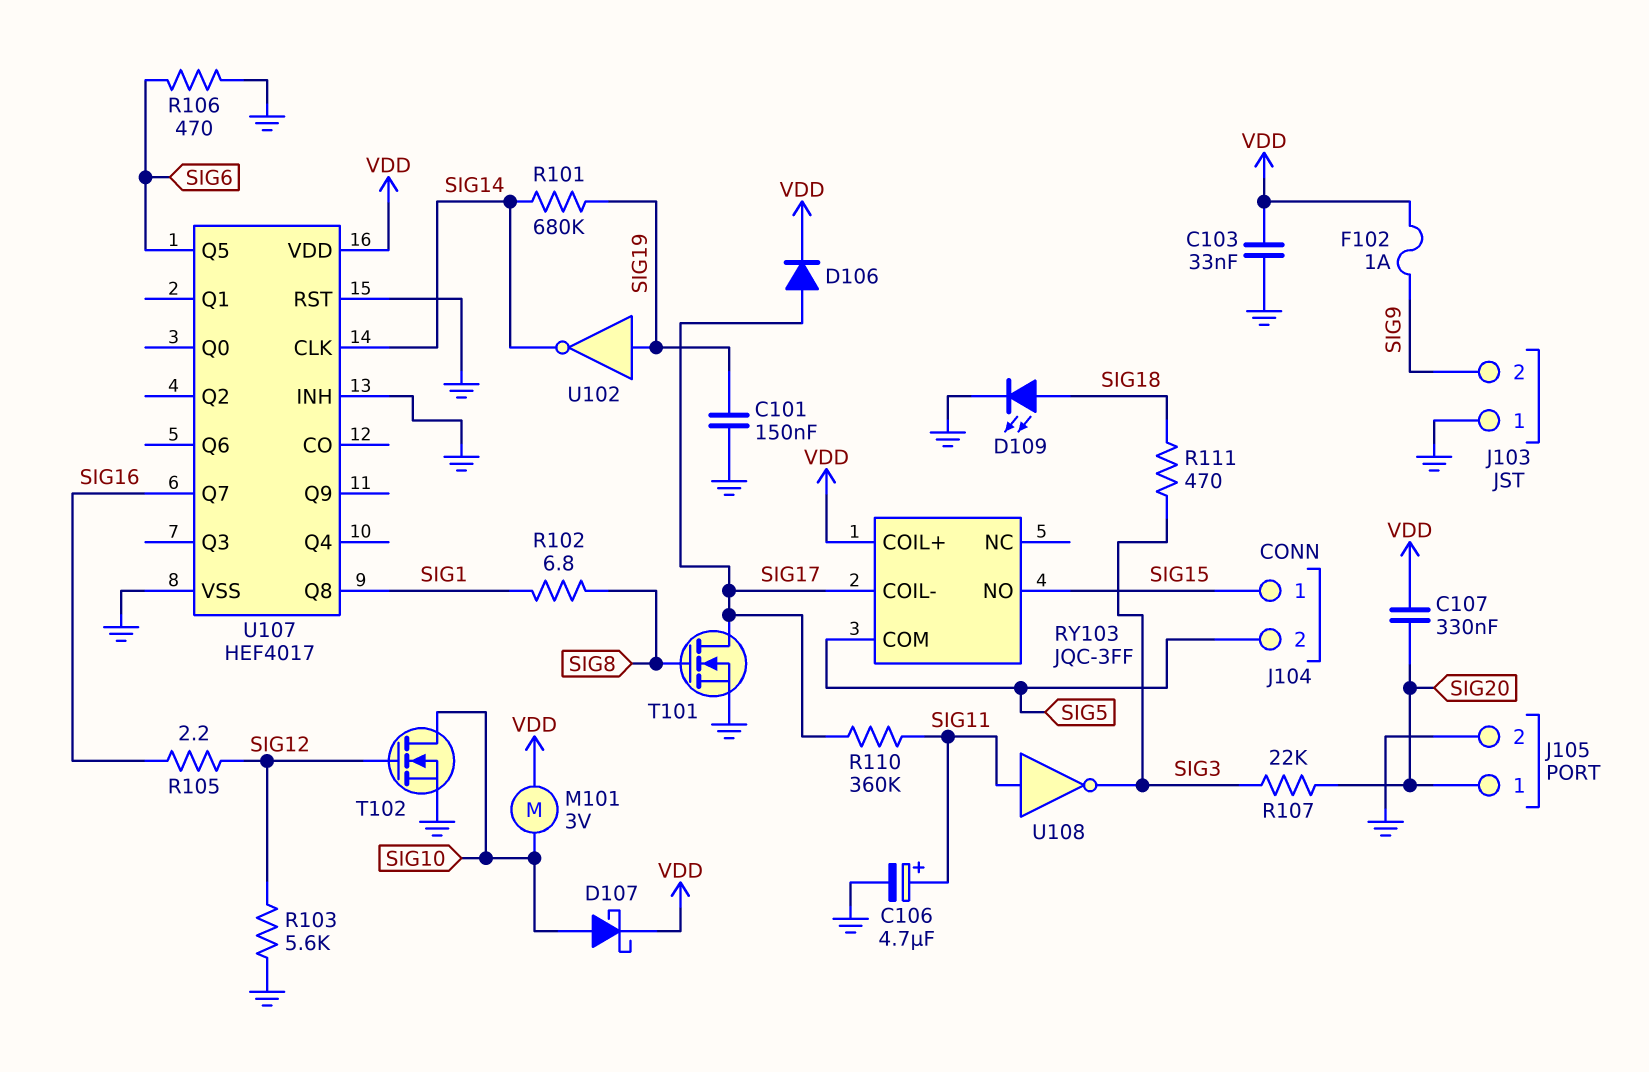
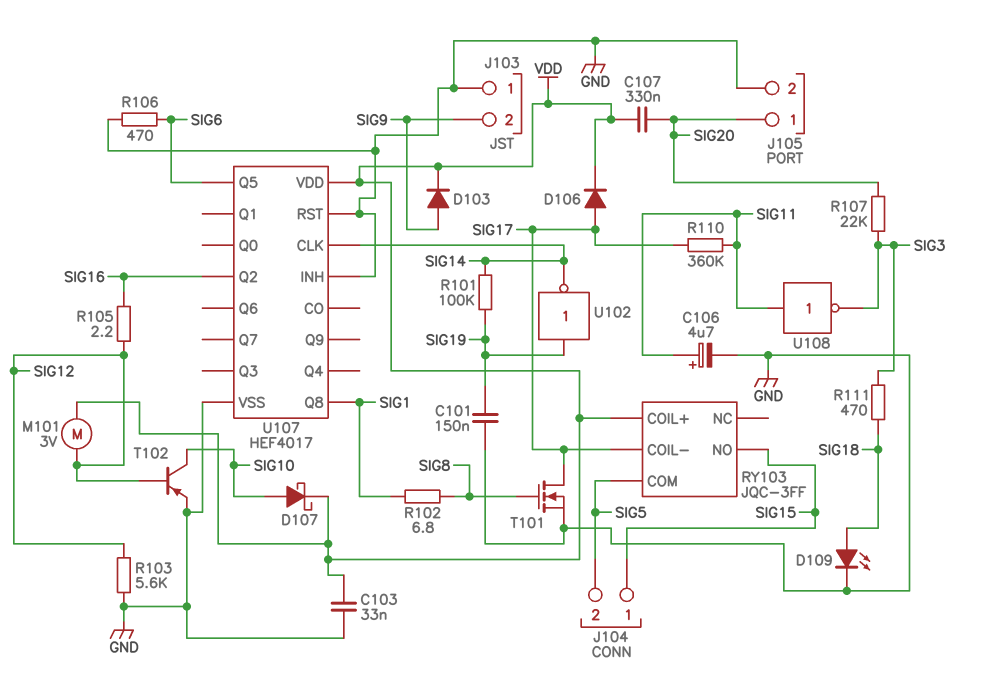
D103: none -> diode (A SIG9, K VDD)
F102: 1A (SIG9, VDD) -> none
M101: motor 3V (SIG10, VDD) -> motor 3V (SIG12, VDD)
R101: 680k (SIG14, SIG19) -> 100k (SIG14, SIG19)
T102: NMOS (G SIG12, D SIG10, S GND) -> PNP (B SIG12, C SIG10, E GND)
U107 pin Q2: none -> SIG16
U107 pin Q7: SIG16 -> none

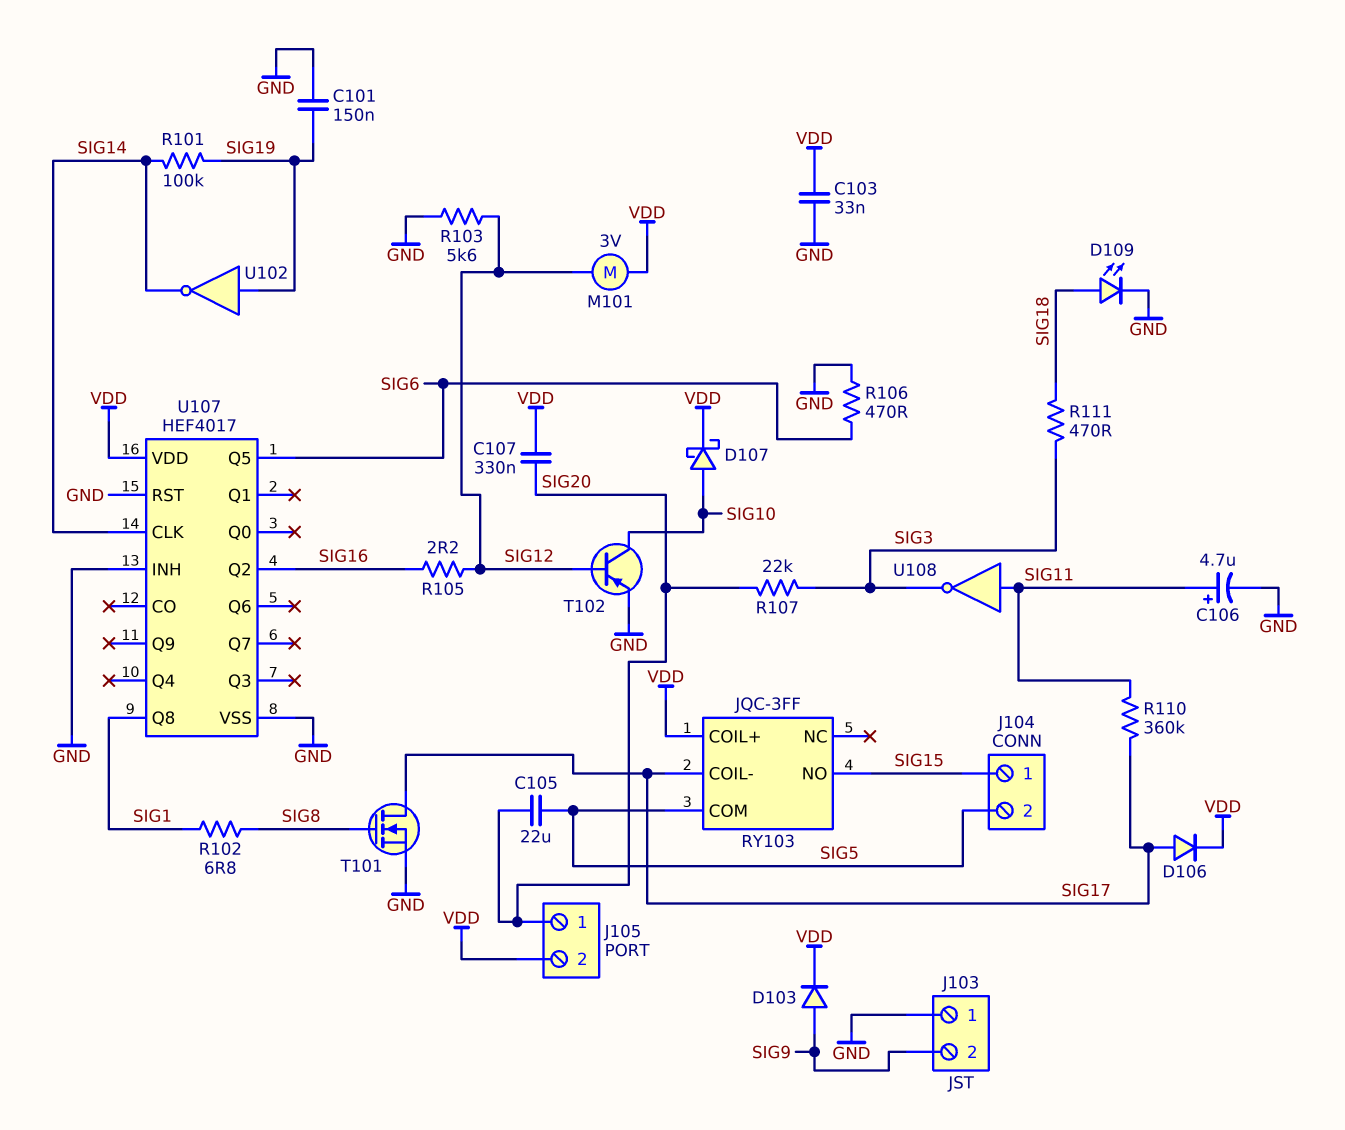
C105: none -> 22uF (SIG5, SIG20)
J105 pin 2: GND -> VDD

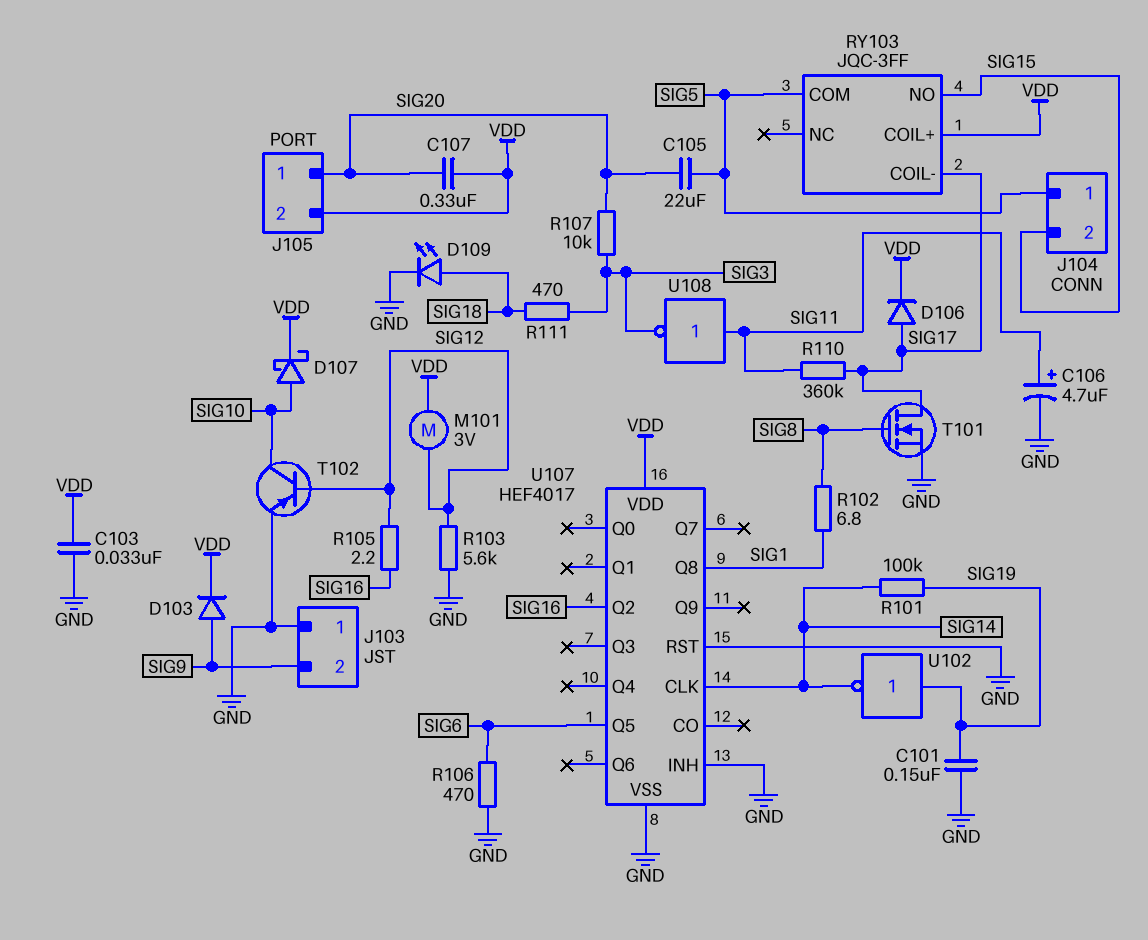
J104 pin 1: SIG15 -> SIG5
J104 pin 2: SIG5 -> SIG15
R107: 22k (SIG3, SIG20) -> 10k (SIG3, SIG20)

